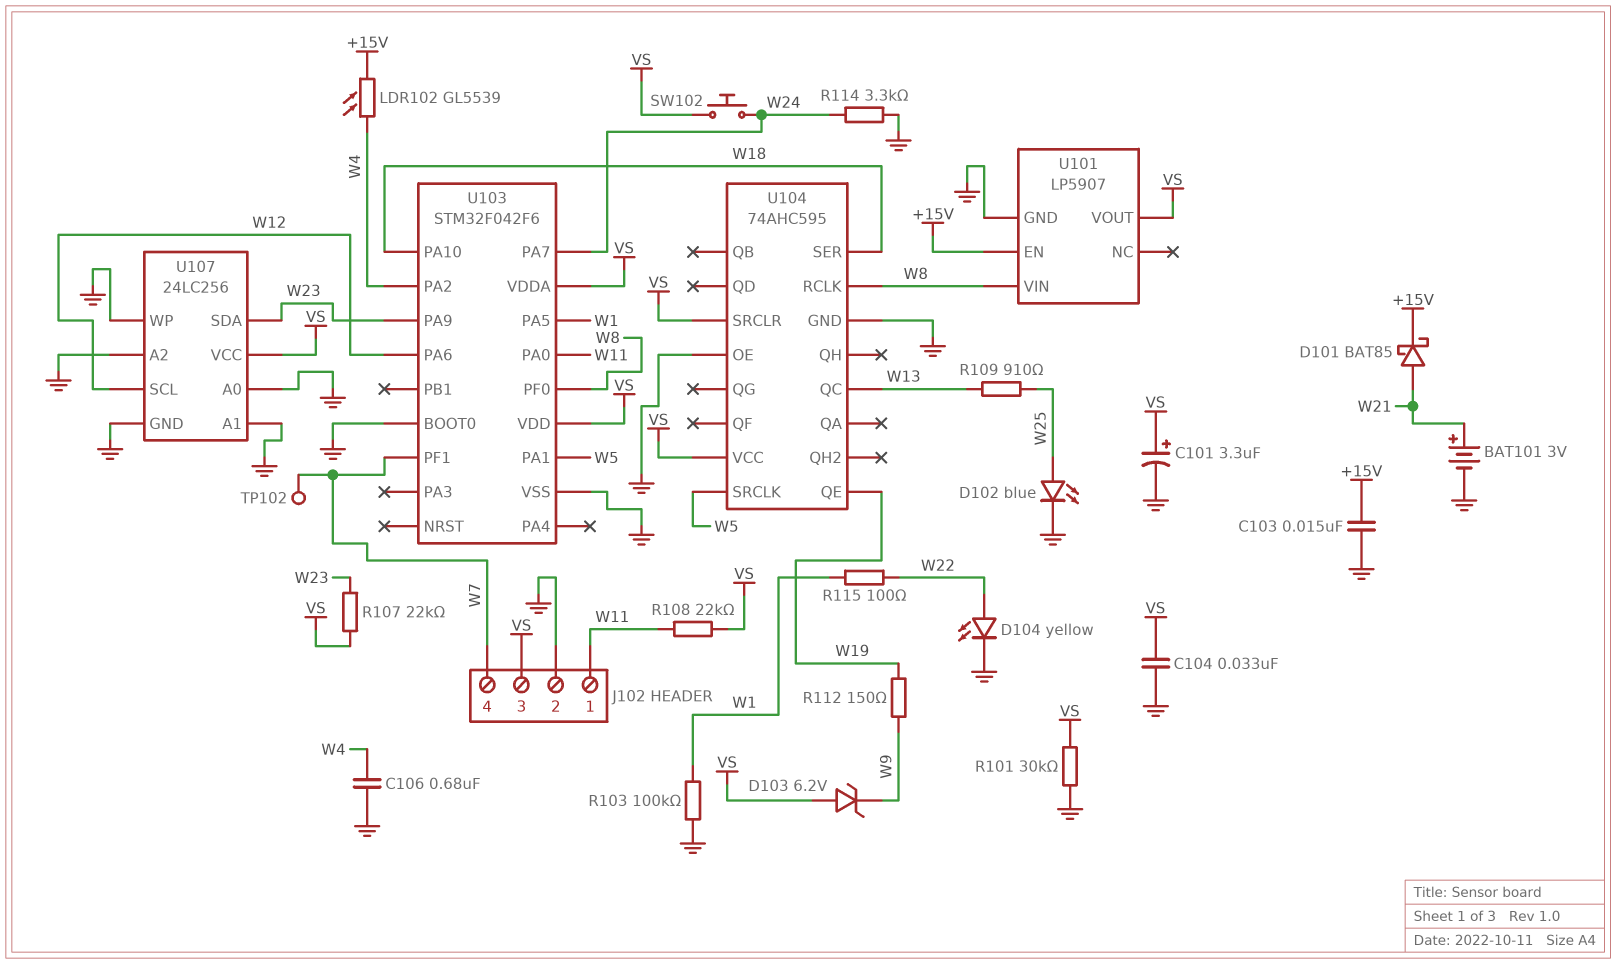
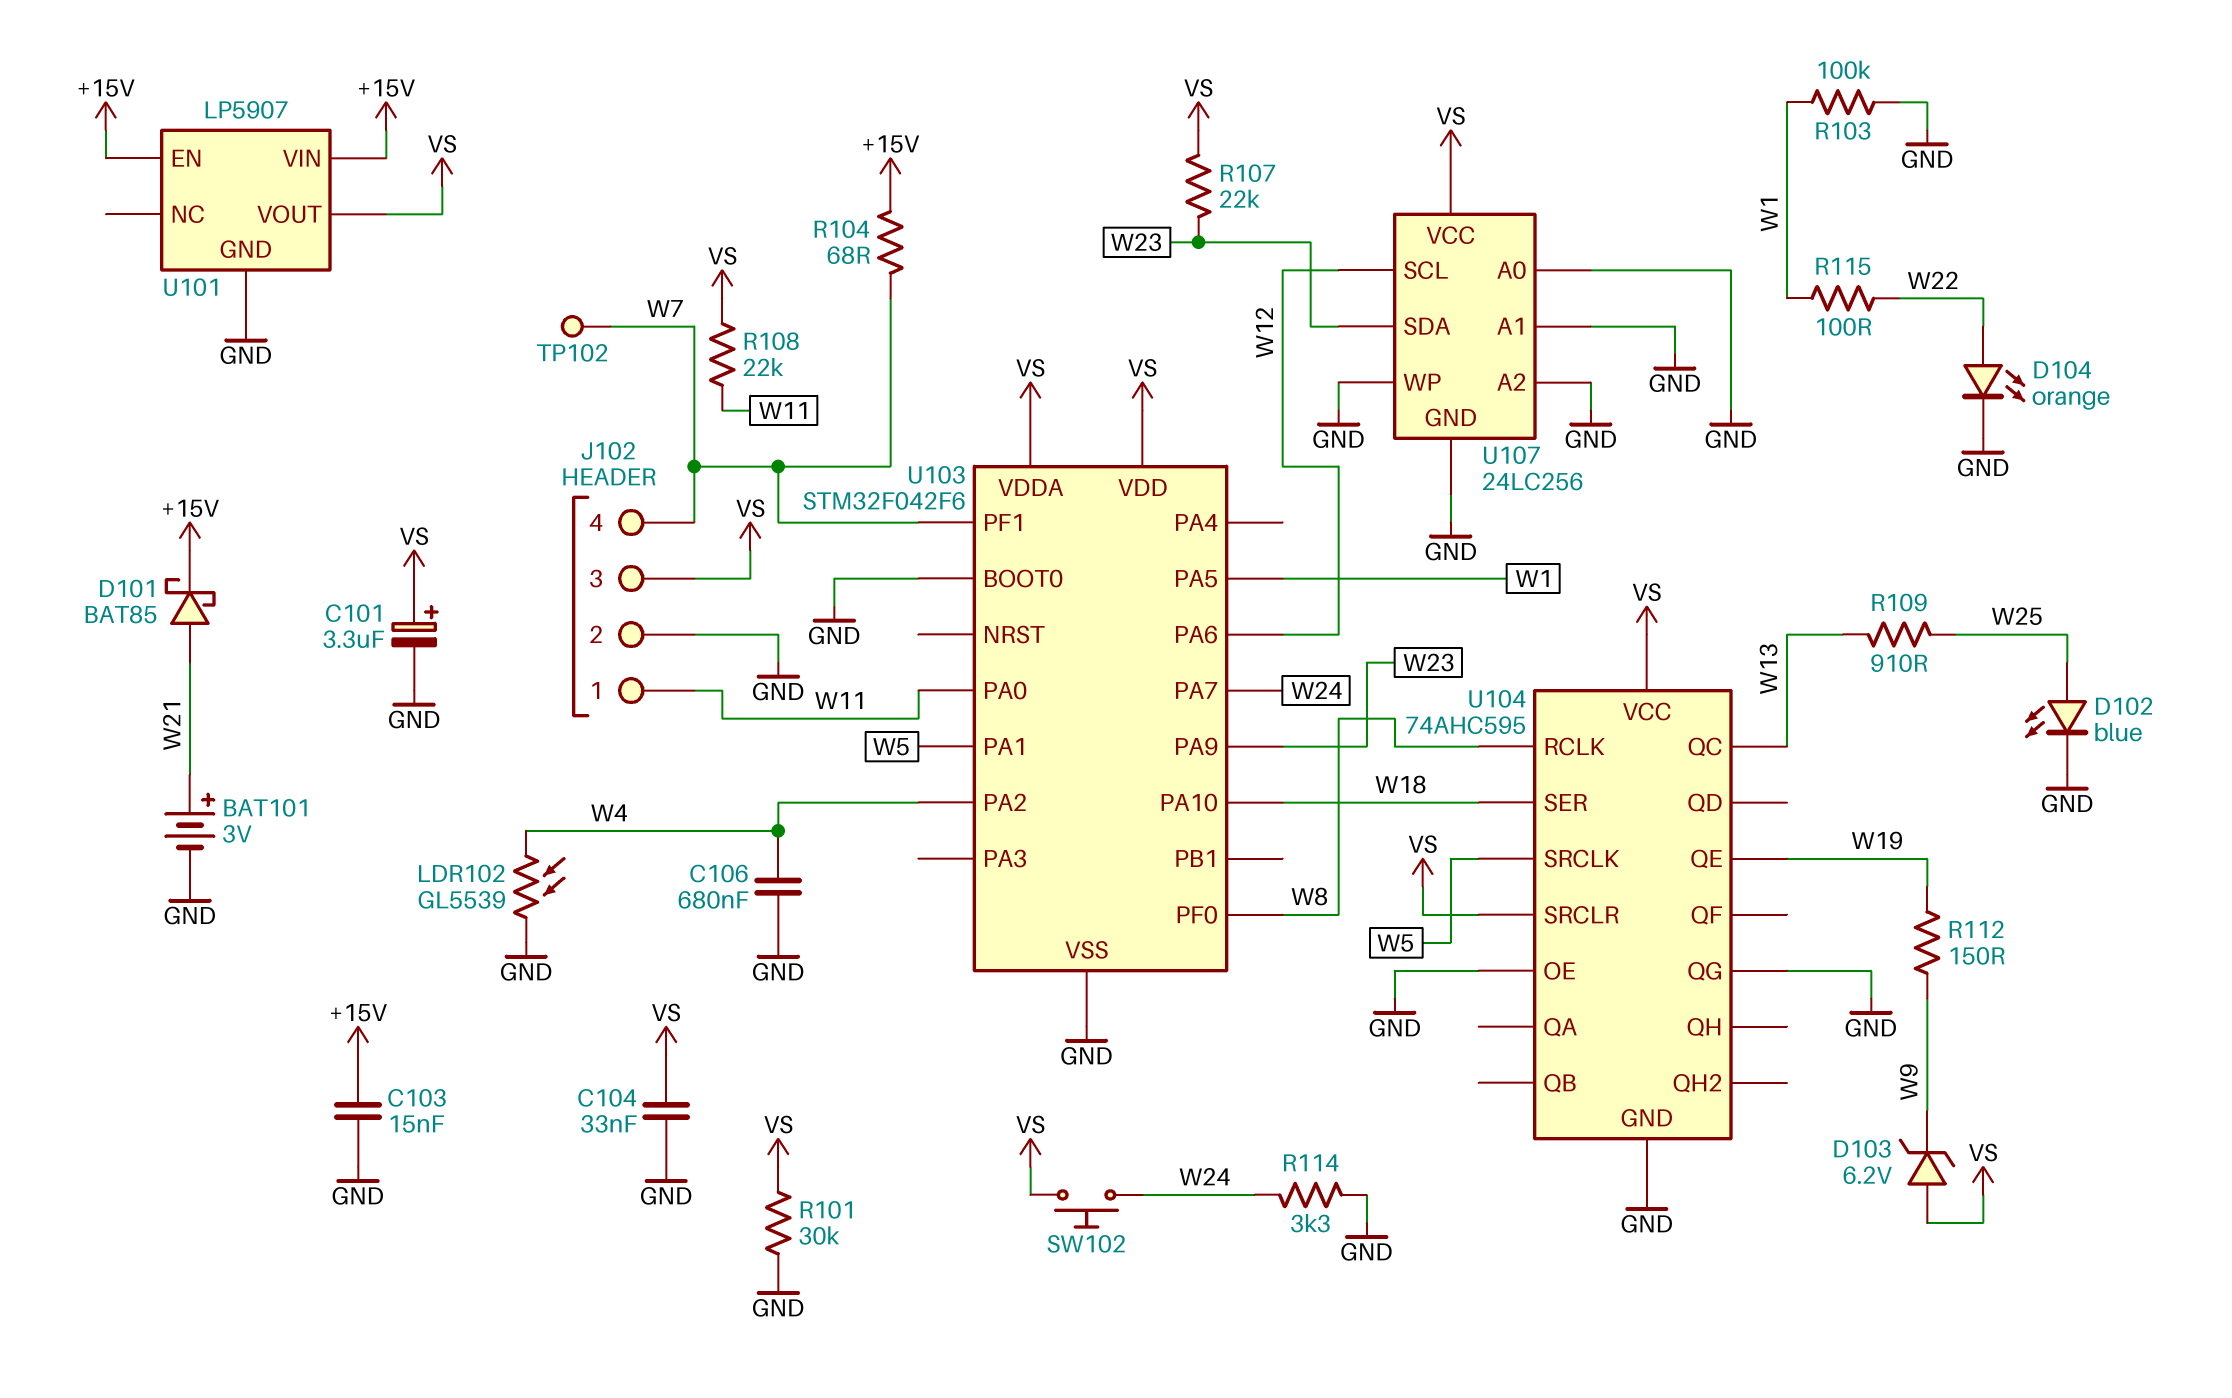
D104: LED yellow (A W22, K GND) -> LED orange (A W22, K GND)
LDR102: GL5539 (+15V, W4) -> GL5539 (GND, W4)
R104: none -> 68 (+15V, W7)
U101 pin VIN: W8 -> +15V
U104 pin QG: none -> GND

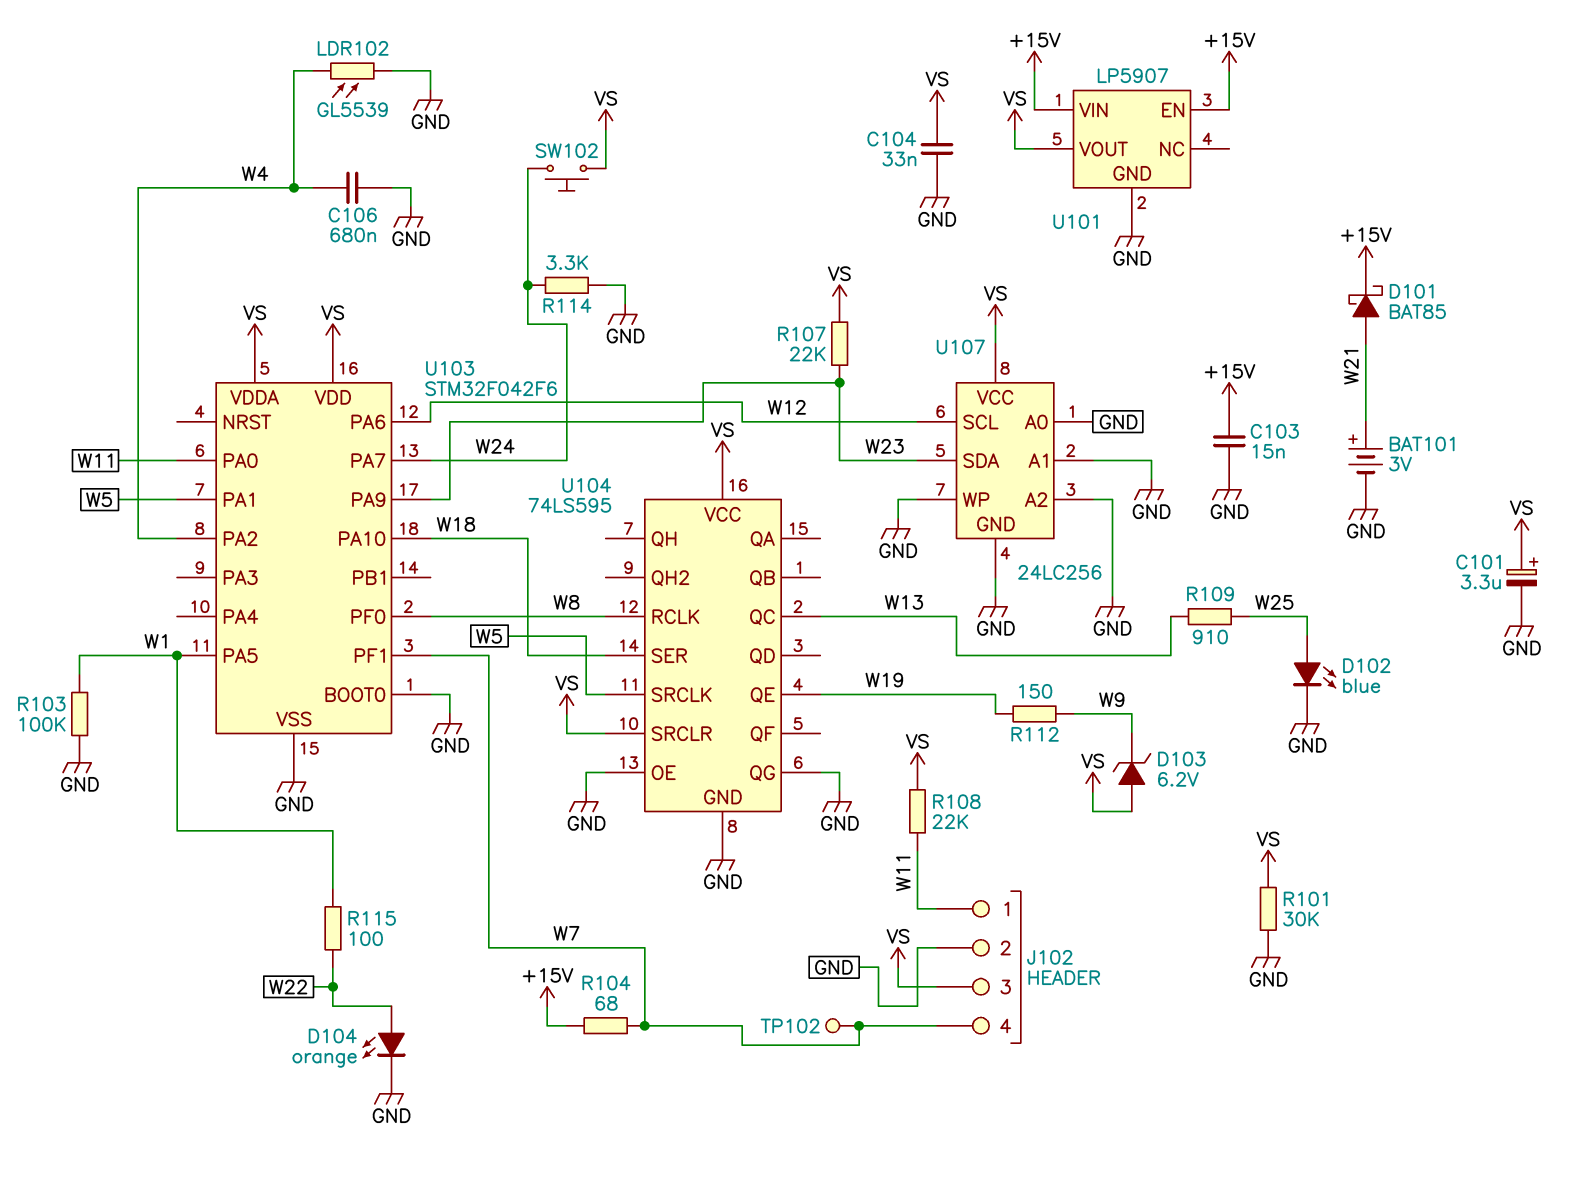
U104: 74AHC595 -> 74LS595

